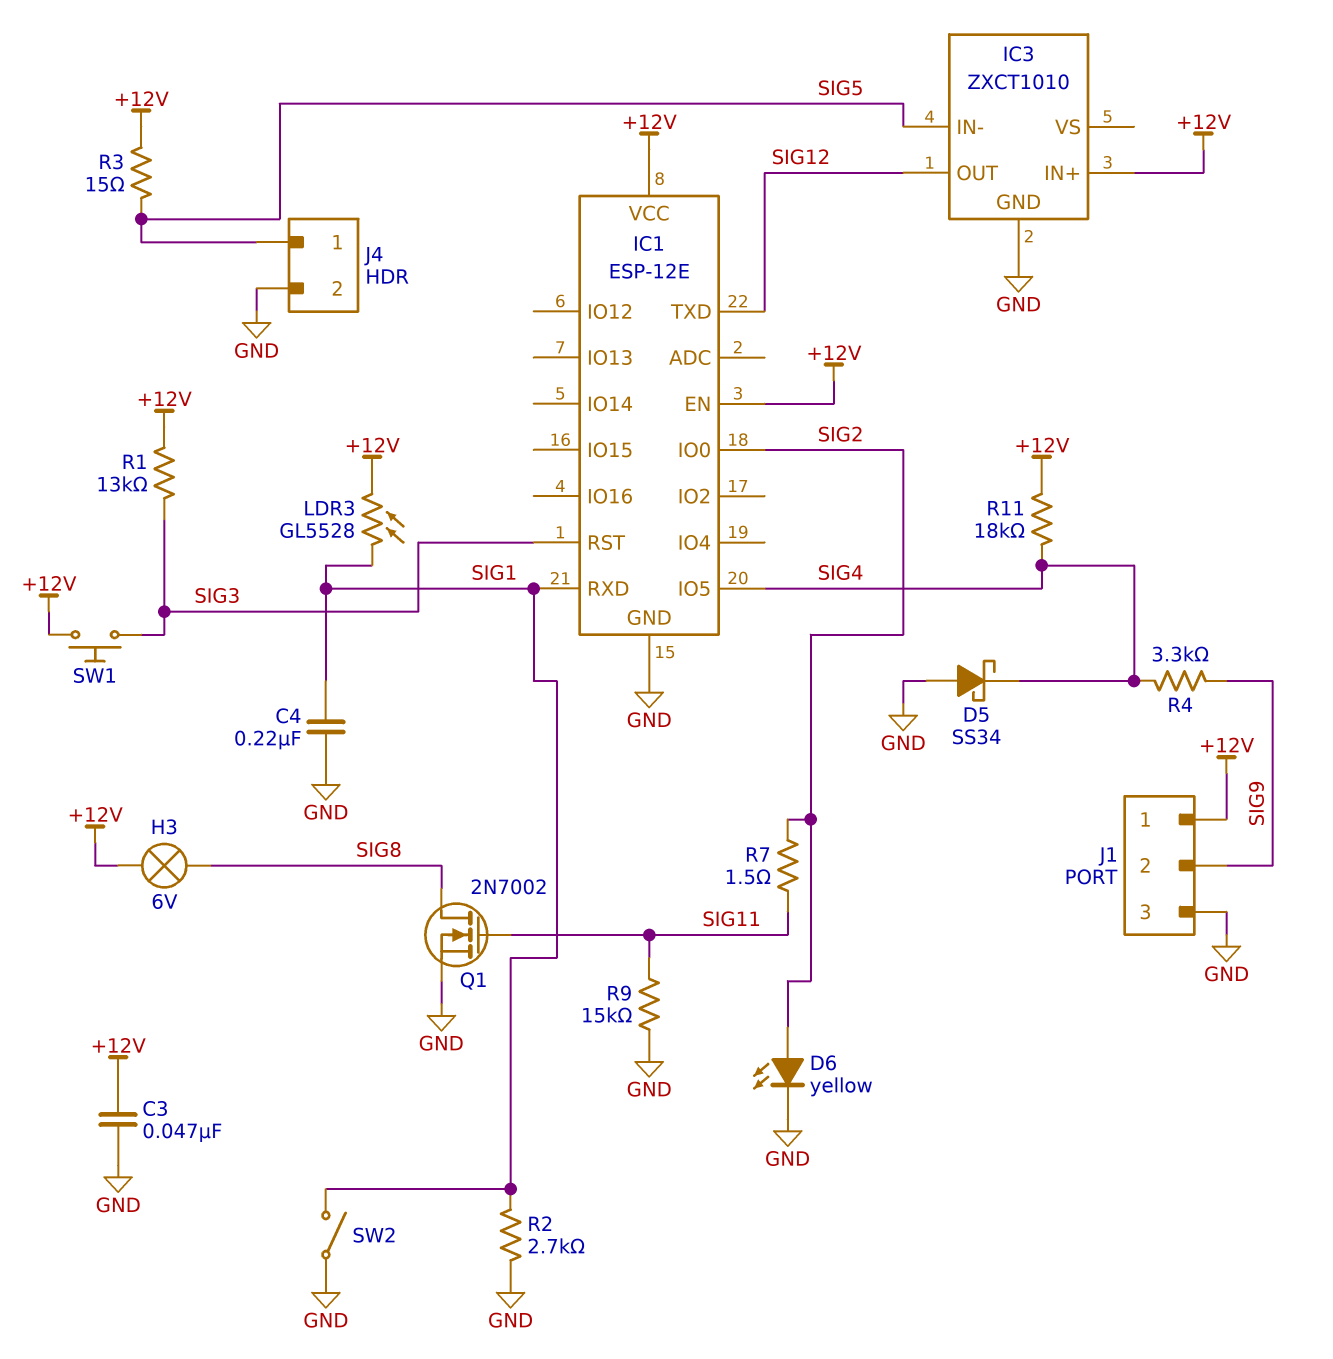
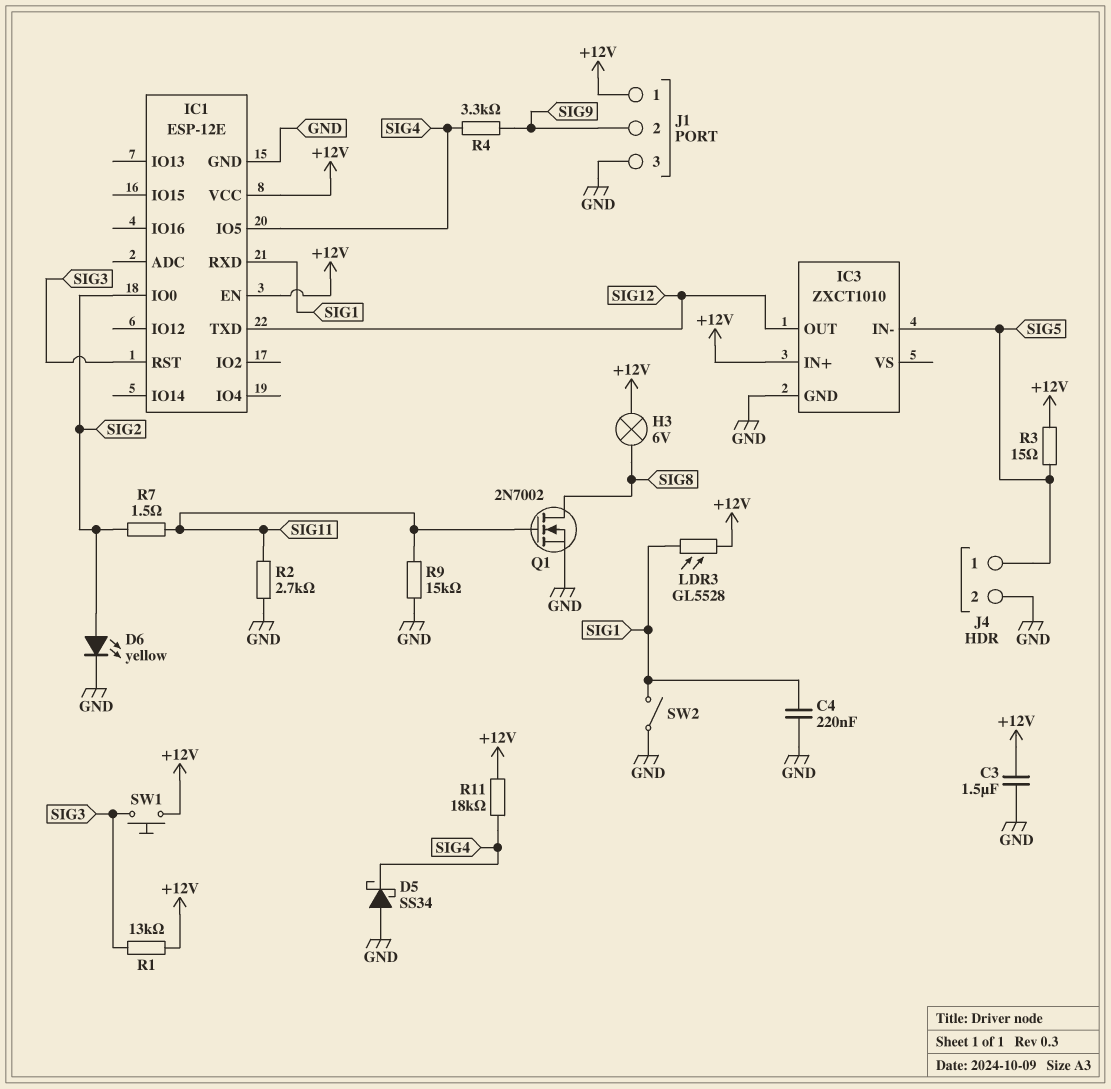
C3: 47nF (+12V, GND) -> 1.5uF (+12V, GND)
R2: 2.7k (GND, SIG1) -> 2.7k (GND, SIG11)

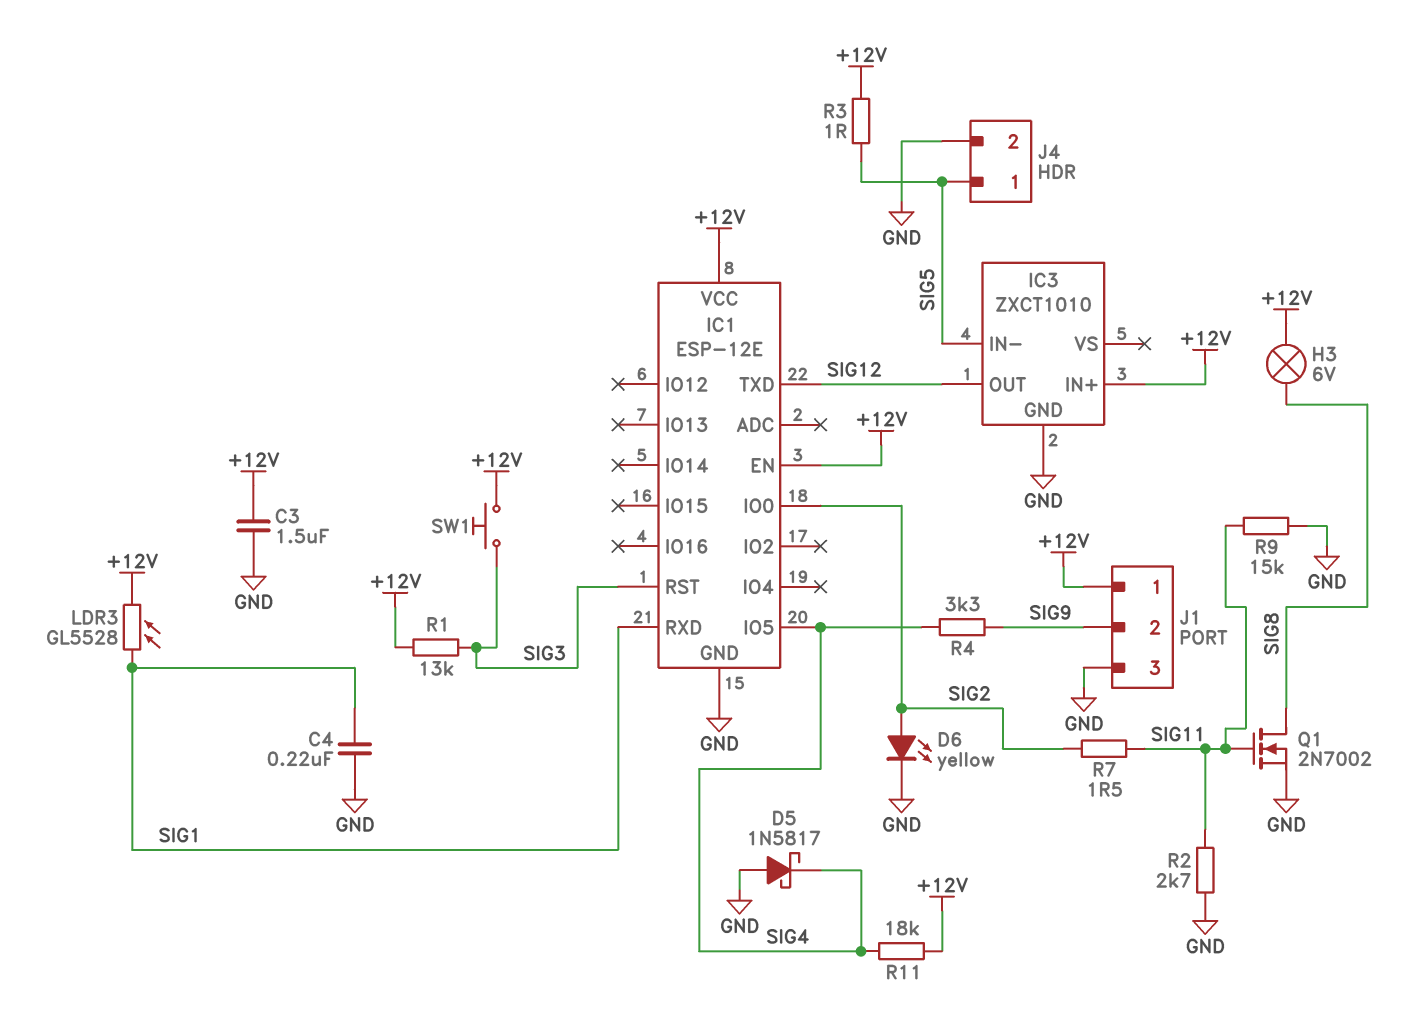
D5: schottky SS34 (A GND, K SIG4) -> schottky 1N5817 (A GND, K SIG4)
R3: 15 (+12V, SIG5) -> 1 (+12V, SIG5)
SW2: switch (GND, SIG1) -> none

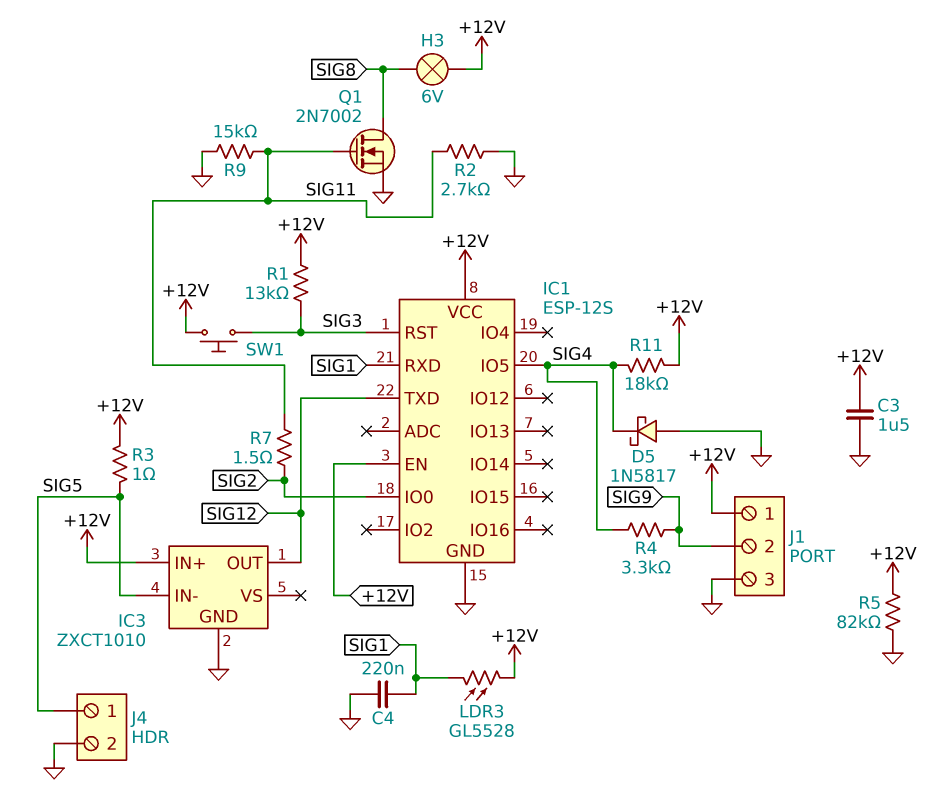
D6: LED yellow (A SIG2, K GND) -> none
IC1: ESP-12E -> ESP-12S
R5: none -> 82k (+12V, GND)

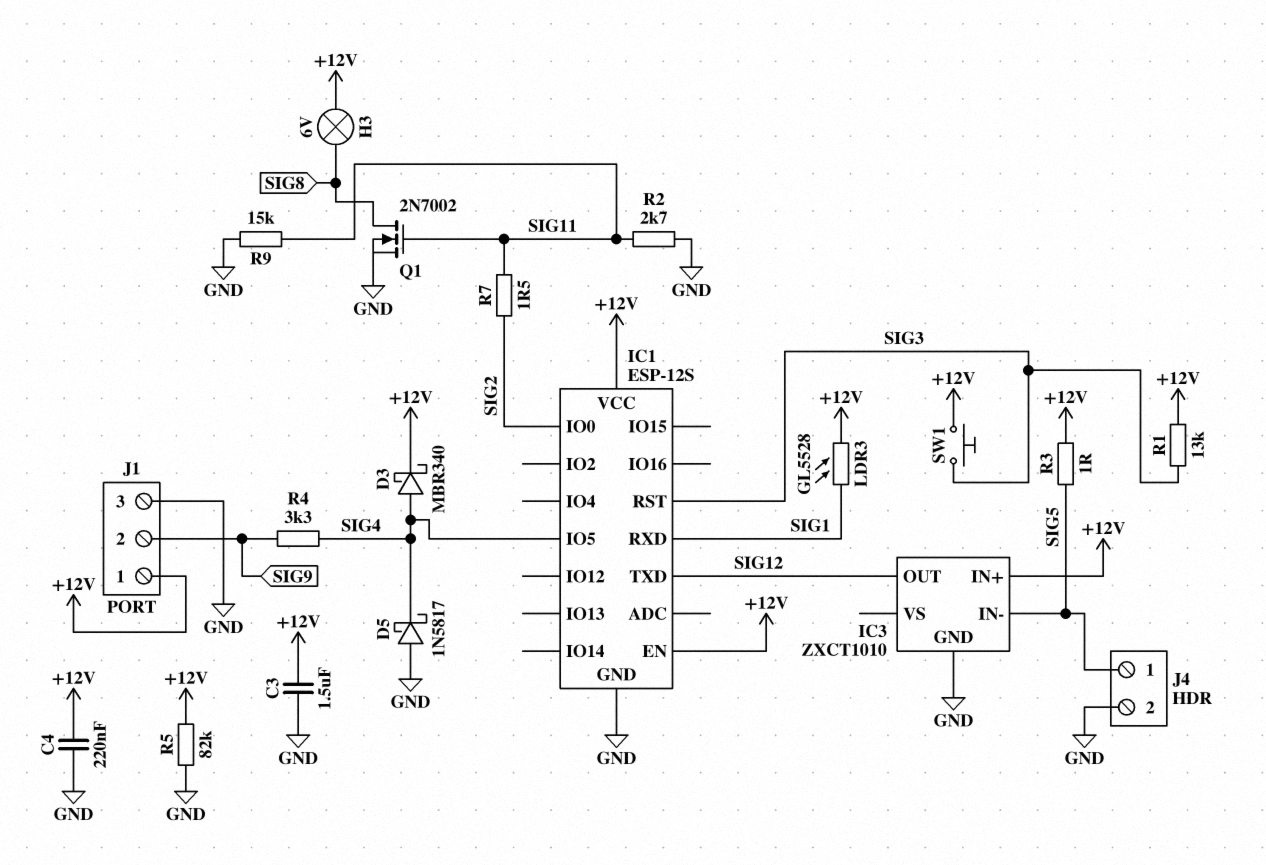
C4: 220nF (GND, SIG1) -> 220nF (+12V, GND)
D3: none -> schottky MBR340 (A SIG4, K +12V)
R11: 18k (+12V, SIG4) -> none

